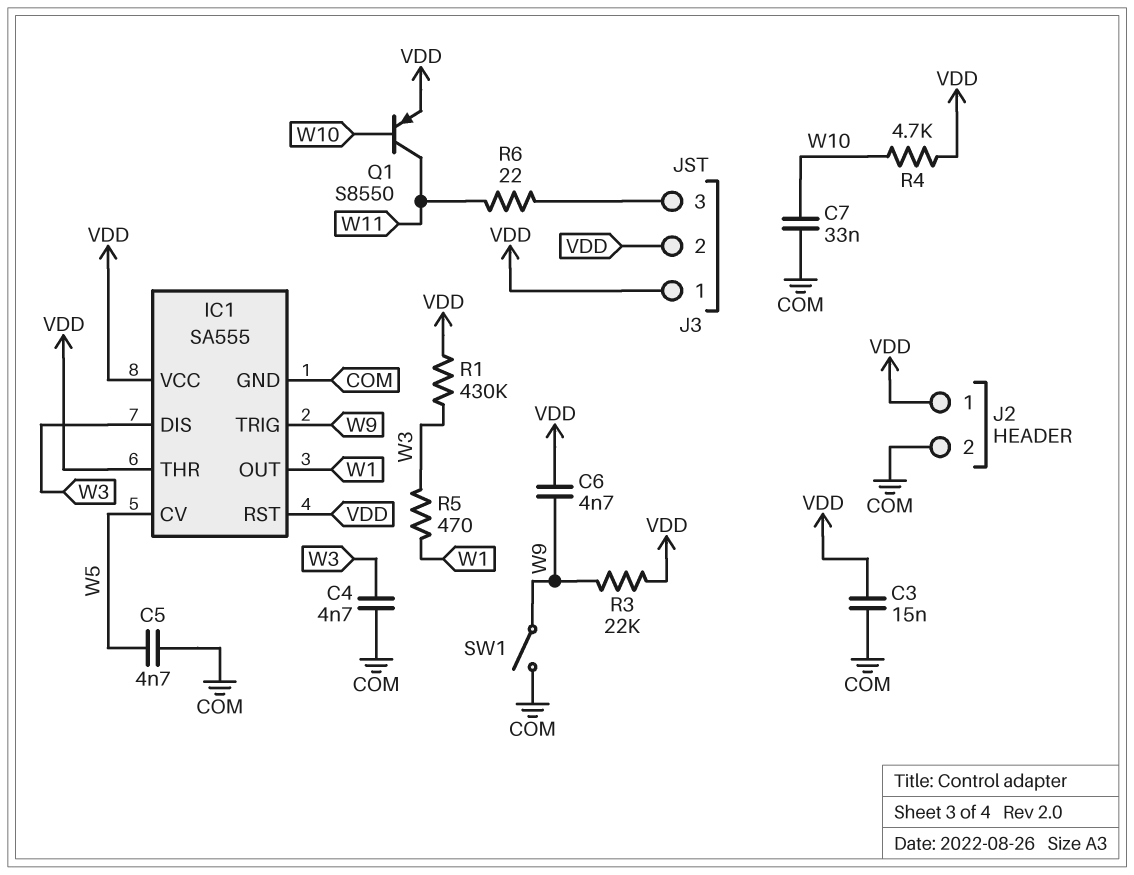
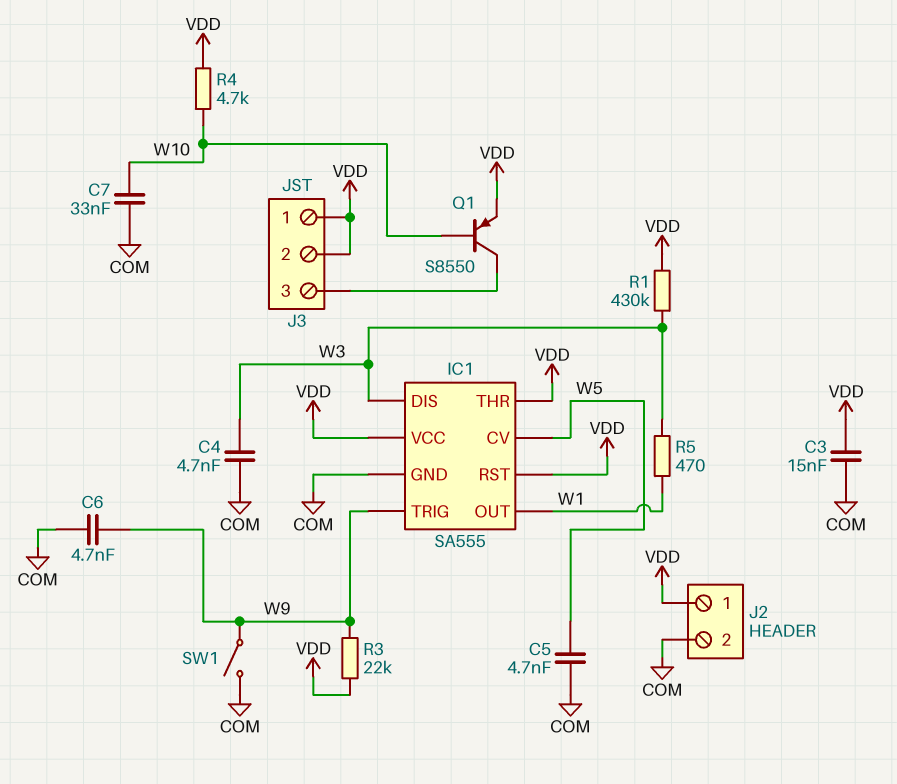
C6: 4.7nF (VDD, W9) -> 4.7nF (COM, W9)
Q1: PNP S8550 (B W10, C W11, E VDD) -> PNP S8550 (B W10, C J3/3, E VDD)
R6: 22 (J3/3, W11) -> none

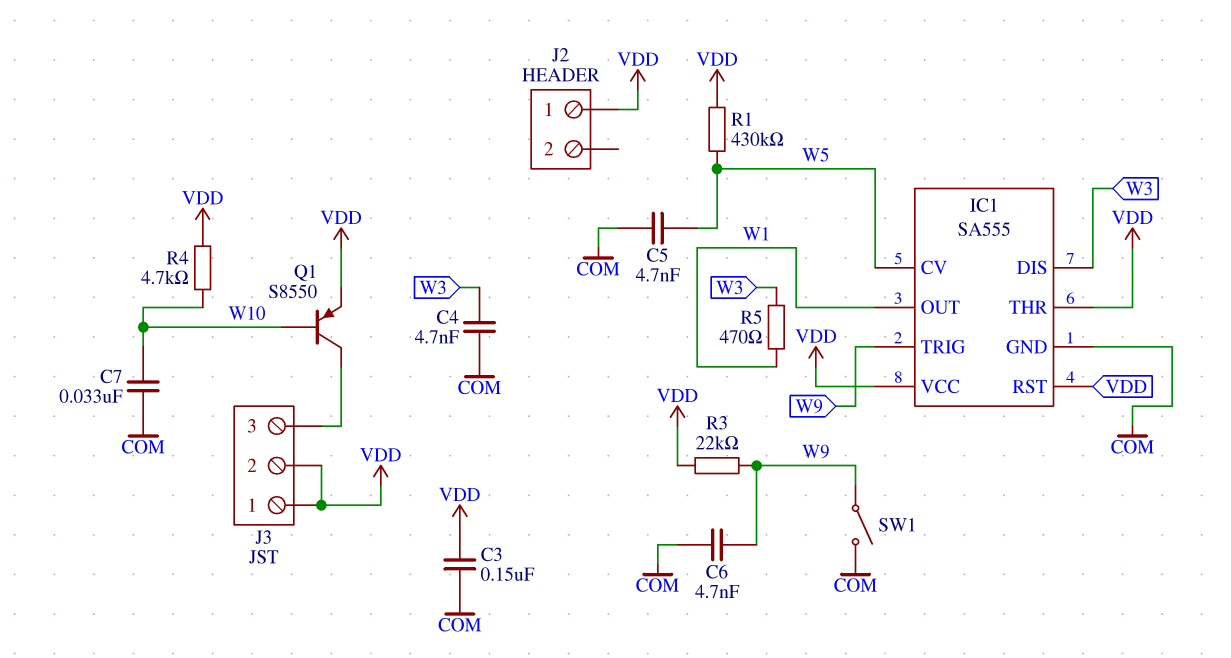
C3: 15nF (COM, VDD) -> 150nF (COM, VDD)
J2 pin 2: COM -> none
R1: 430k (VDD, W3) -> 430k (VDD, W5)

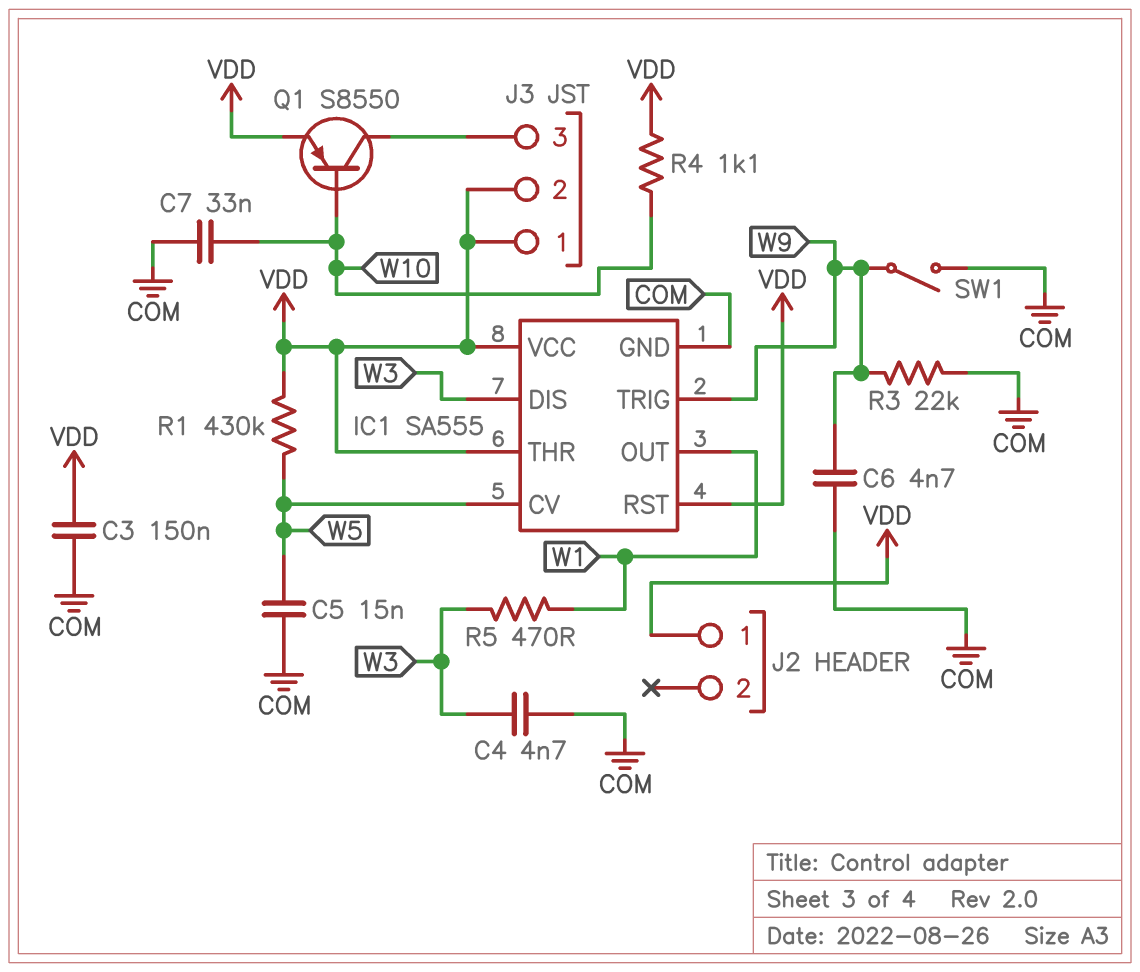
C5: 4.7nF (COM, W5) -> 15nF (COM, W5)
R3: 22k (VDD, W9) -> 22k (COM, W9)
R4: 4.7k (VDD, W10) -> 1.1k (VDD, W10)

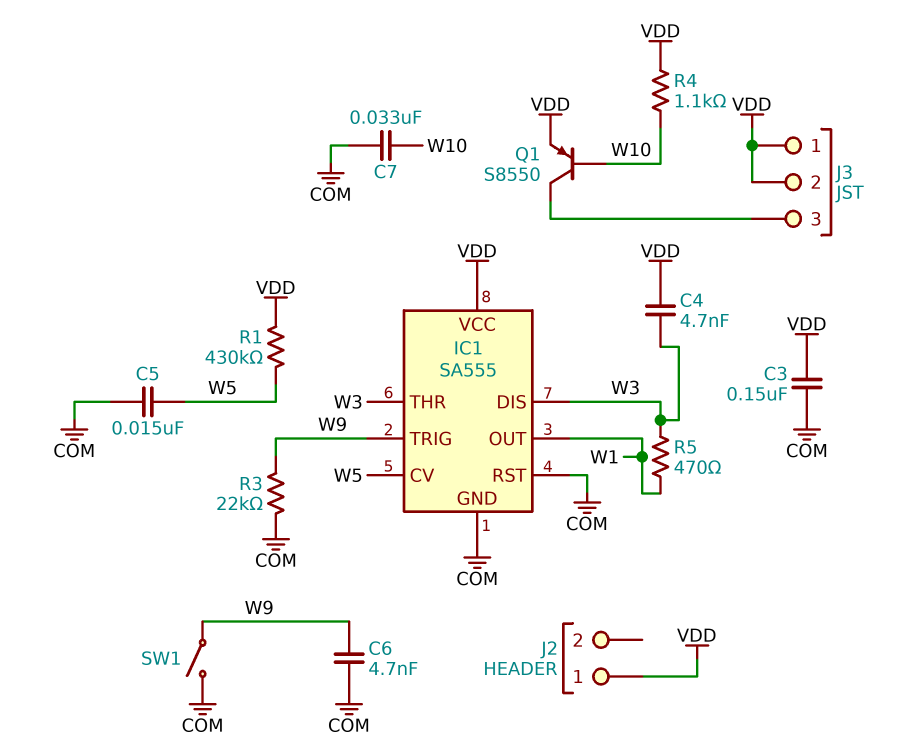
C4: 4.7nF (COM, W3) -> 4.7nF (VDD, W3)
IC1 pin RST: VDD -> COM
IC1 pin THR: VDD -> W3

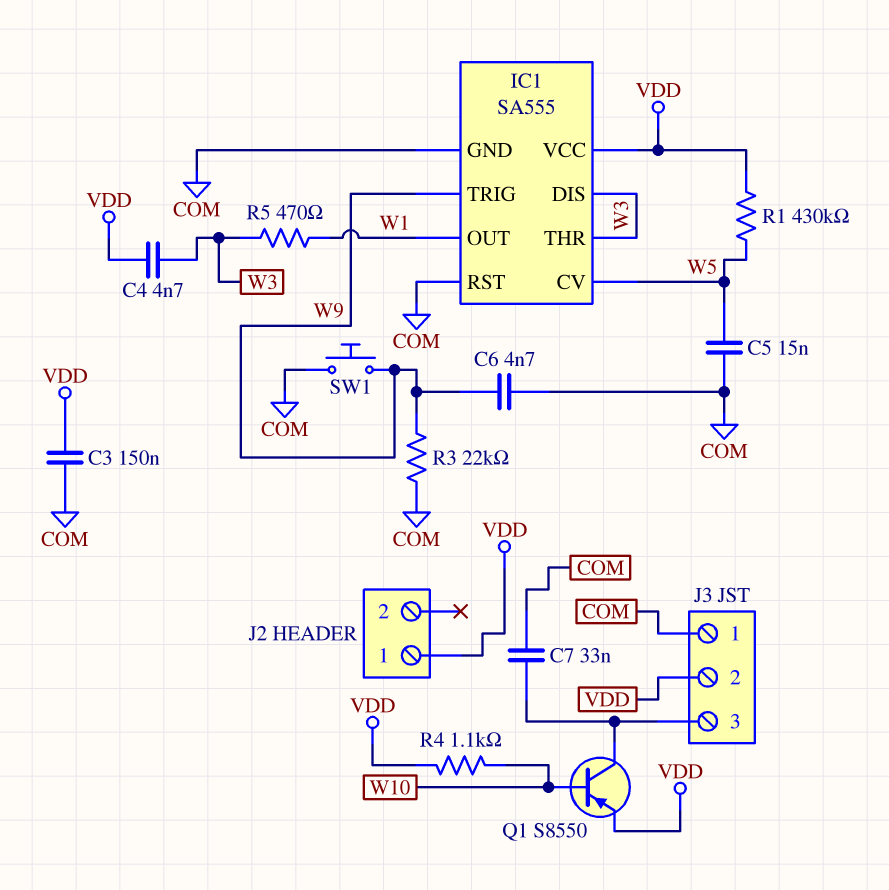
C7: 33nF (COM, W10) -> 33nF (COM, J3/3)
J3 pin 1: VDD -> COM
SW1: switch (COM, W9) -> button (COM, W9)

